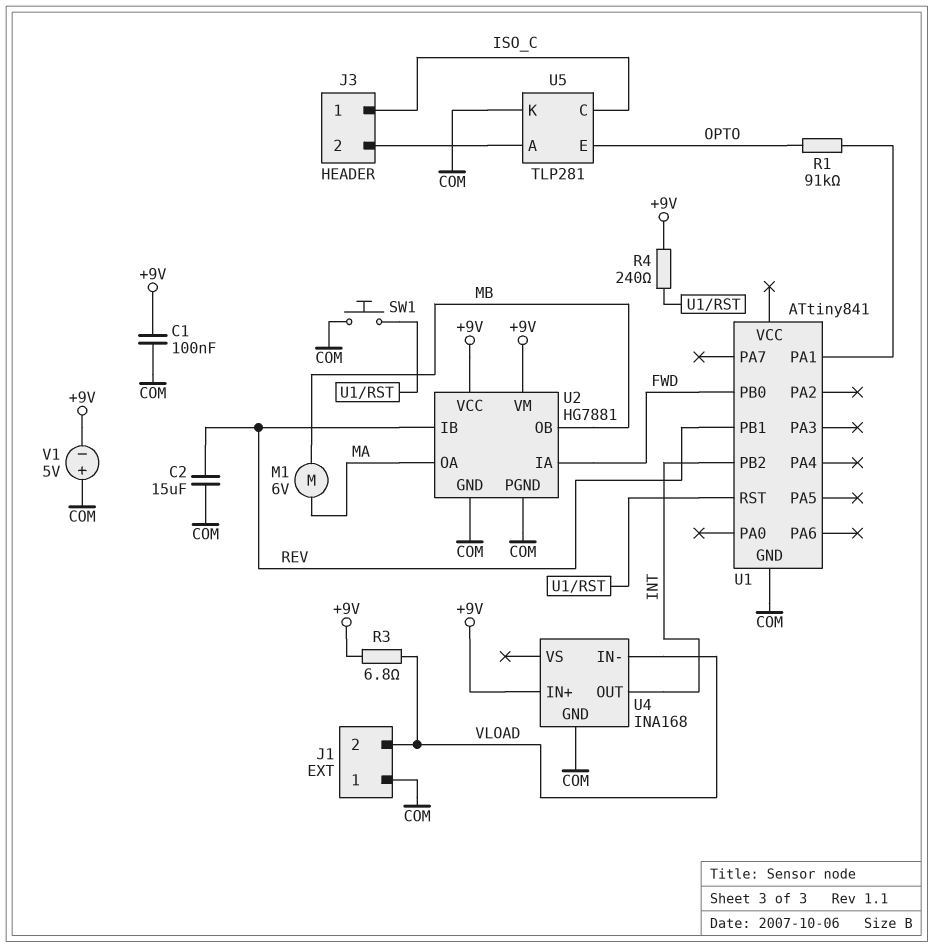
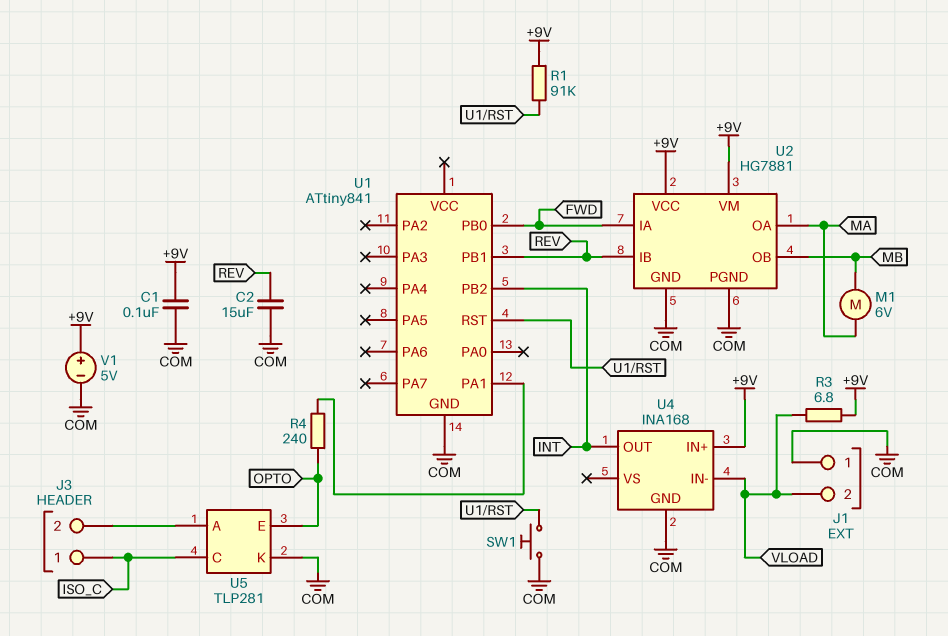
R1: 91k (OPTO, U1/PA1) -> 91k (+9V, U1/RST)
R4: 240 (+9V, U1/RST) -> 240 (OPTO, U1/PA1)
V1: 5V (plus COM, minus +9V) -> 5V (plus +9V, minus COM)

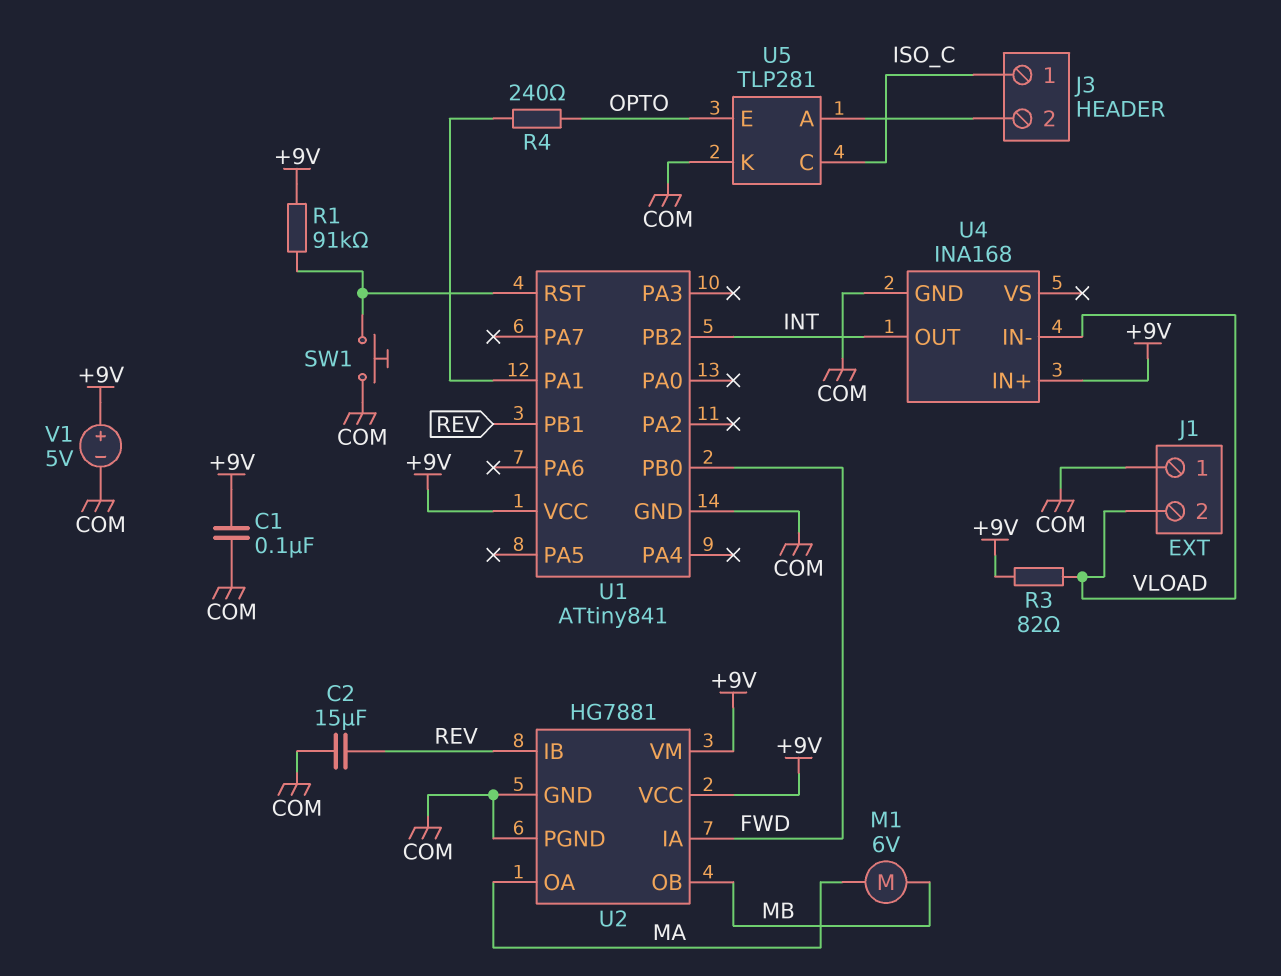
R3: 6.8 (+9V, VLOAD) -> 82 (+9V, VLOAD)
U1 pin VCC: none -> +9V

